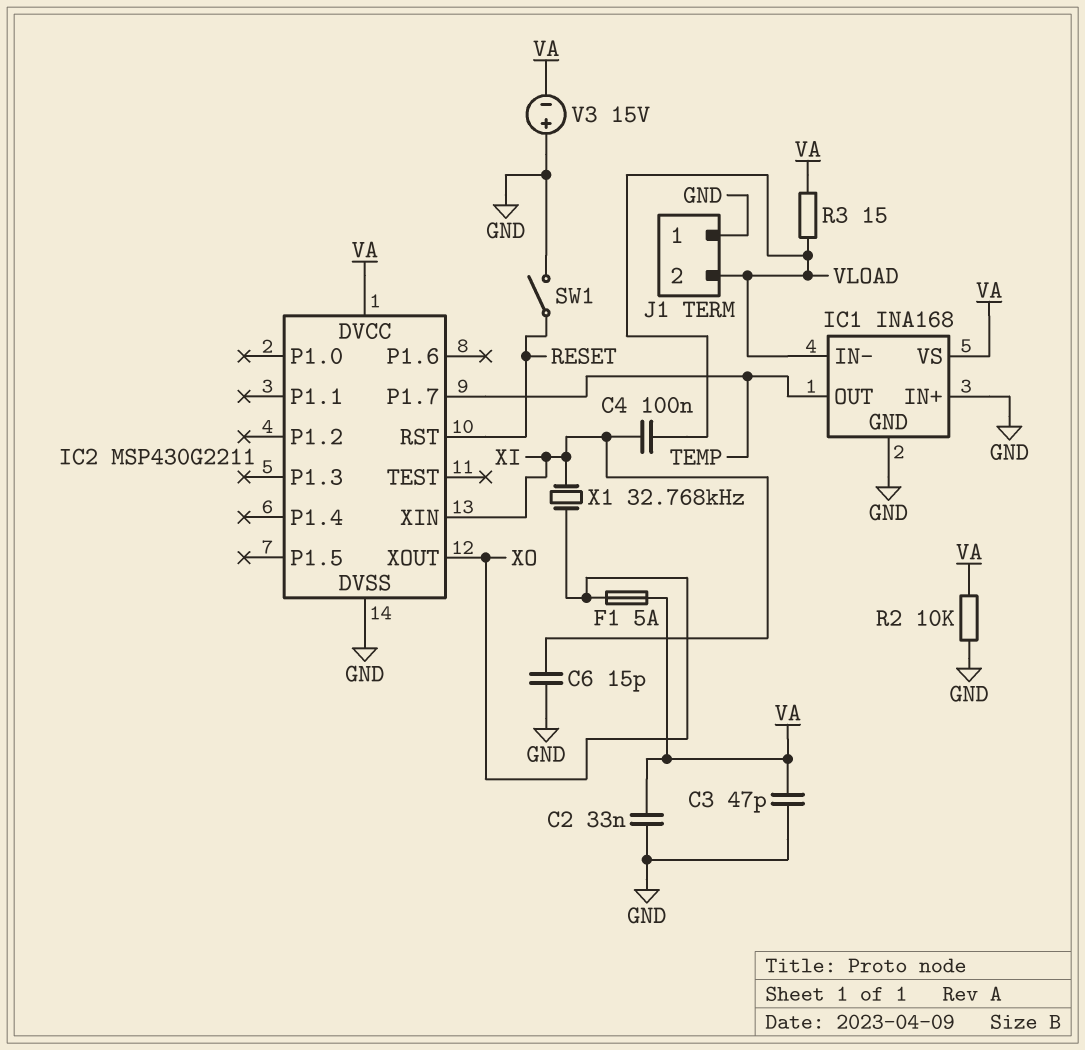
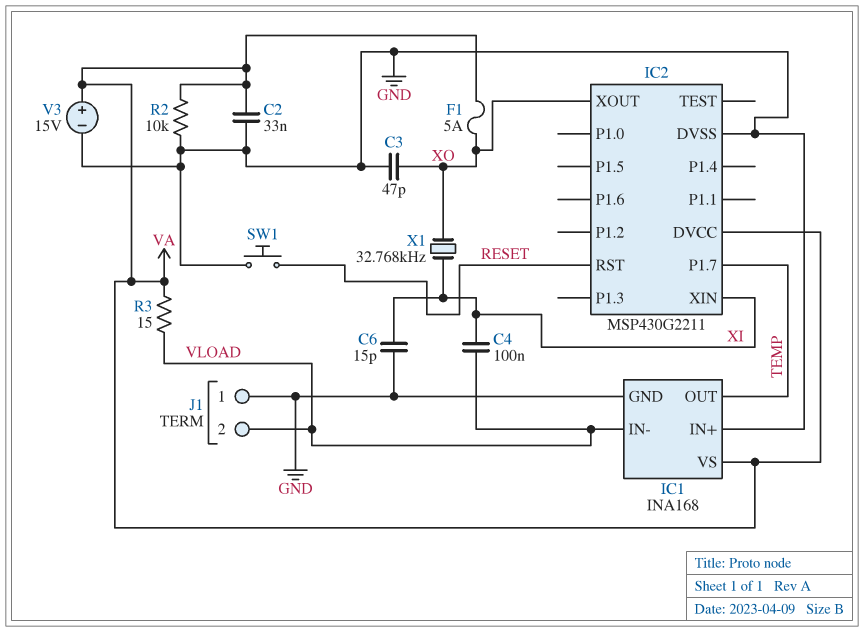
C3: 47pF (GND, VA) -> 47pF (GND, XO)
SW1: switch (GND, RESET) -> button (GND, RESET)
V3: 15V (plus GND, minus VA) -> 15V (plus VA, minus GND)

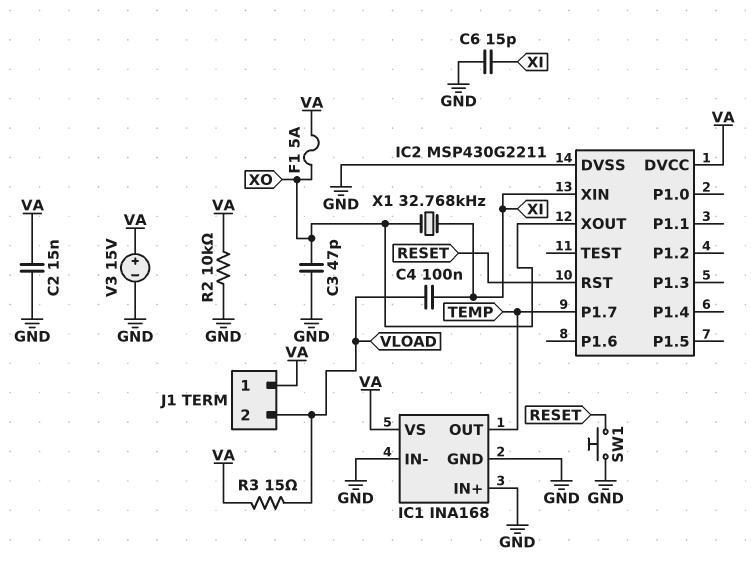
C2: 33nF (GND, VA) -> 15nF (GND, VA)
IC1 pin IN-: VLOAD -> GND
J1 pin 1: GND -> VA

